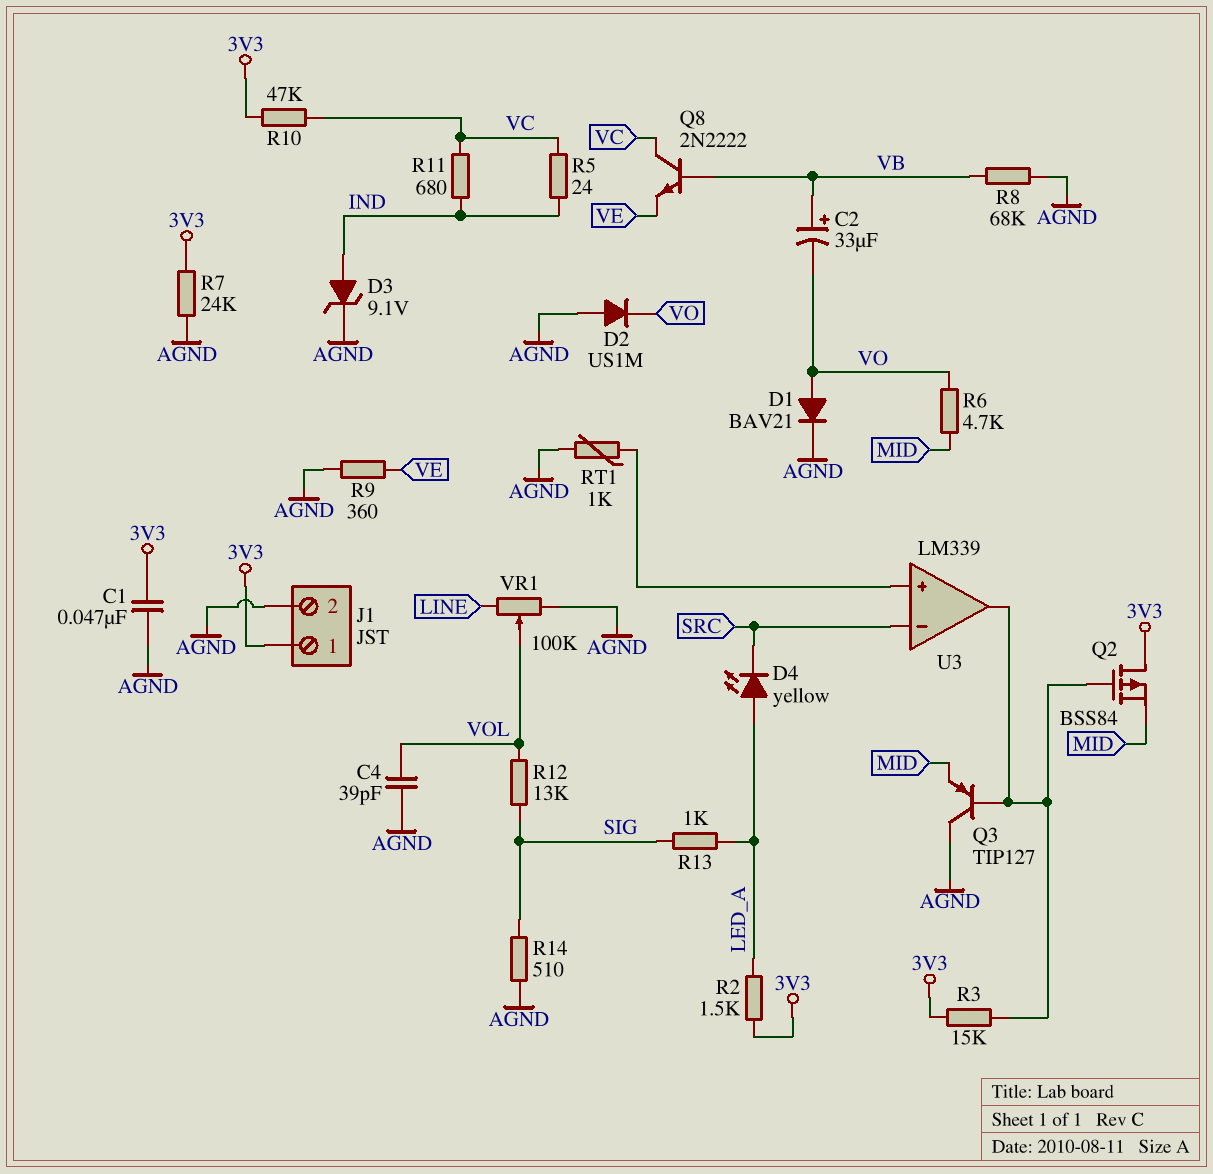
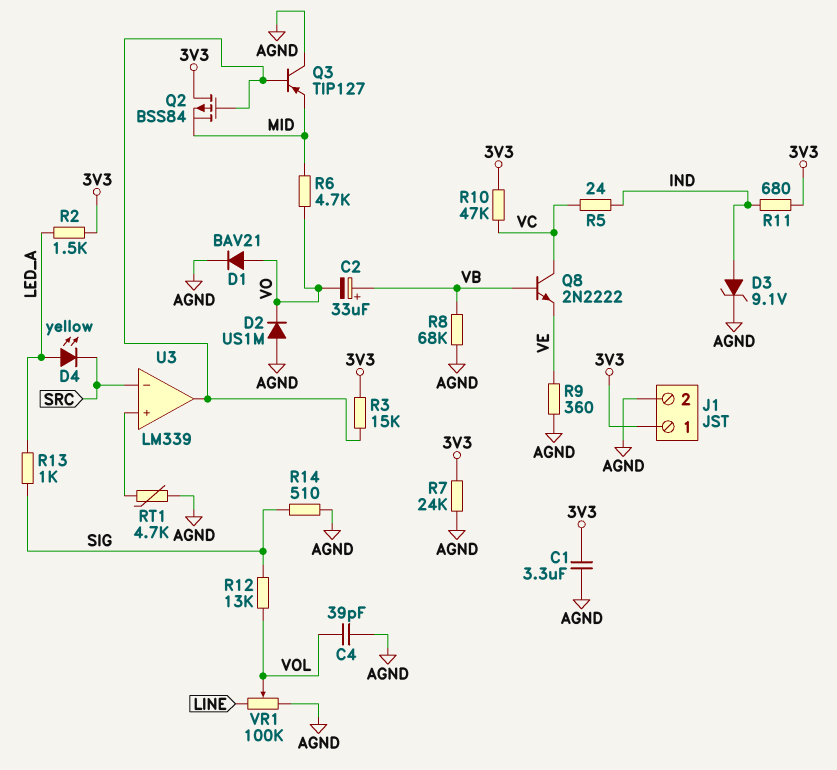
C1: 47nF (3V3, AGND) -> 3.3uF (3V3, AGND)
R11: 680 (IND, VC) -> 680 (3V3, IND)
RT1: 1k (AGND, U3/in+) -> 4.7k (AGND, U3/in+)

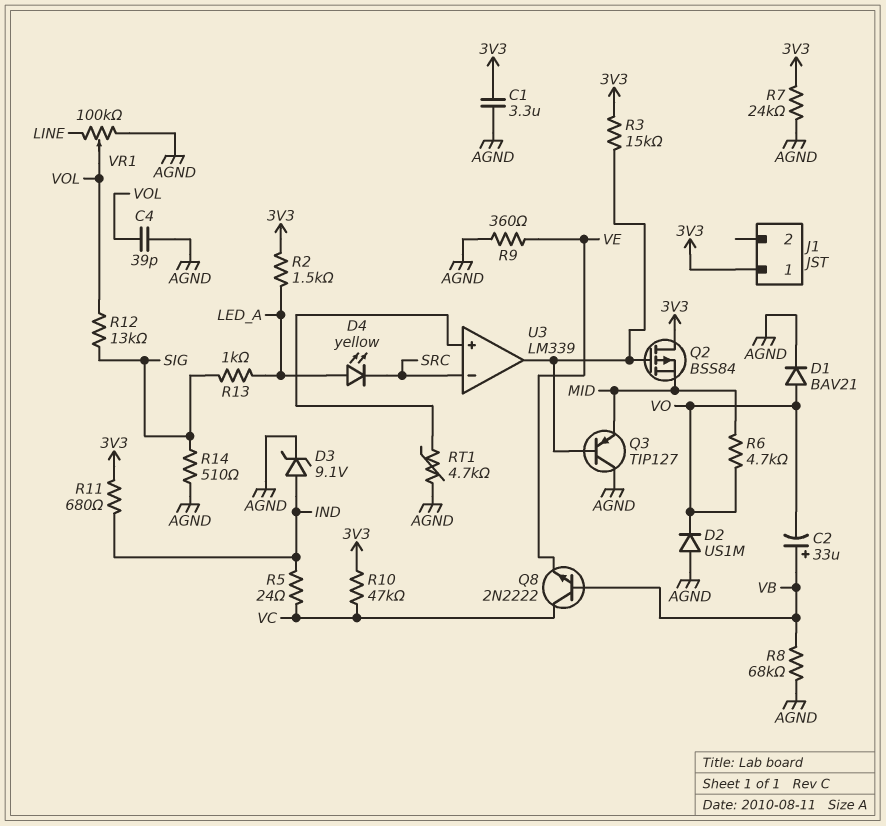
J1 pin 2: AGND -> none

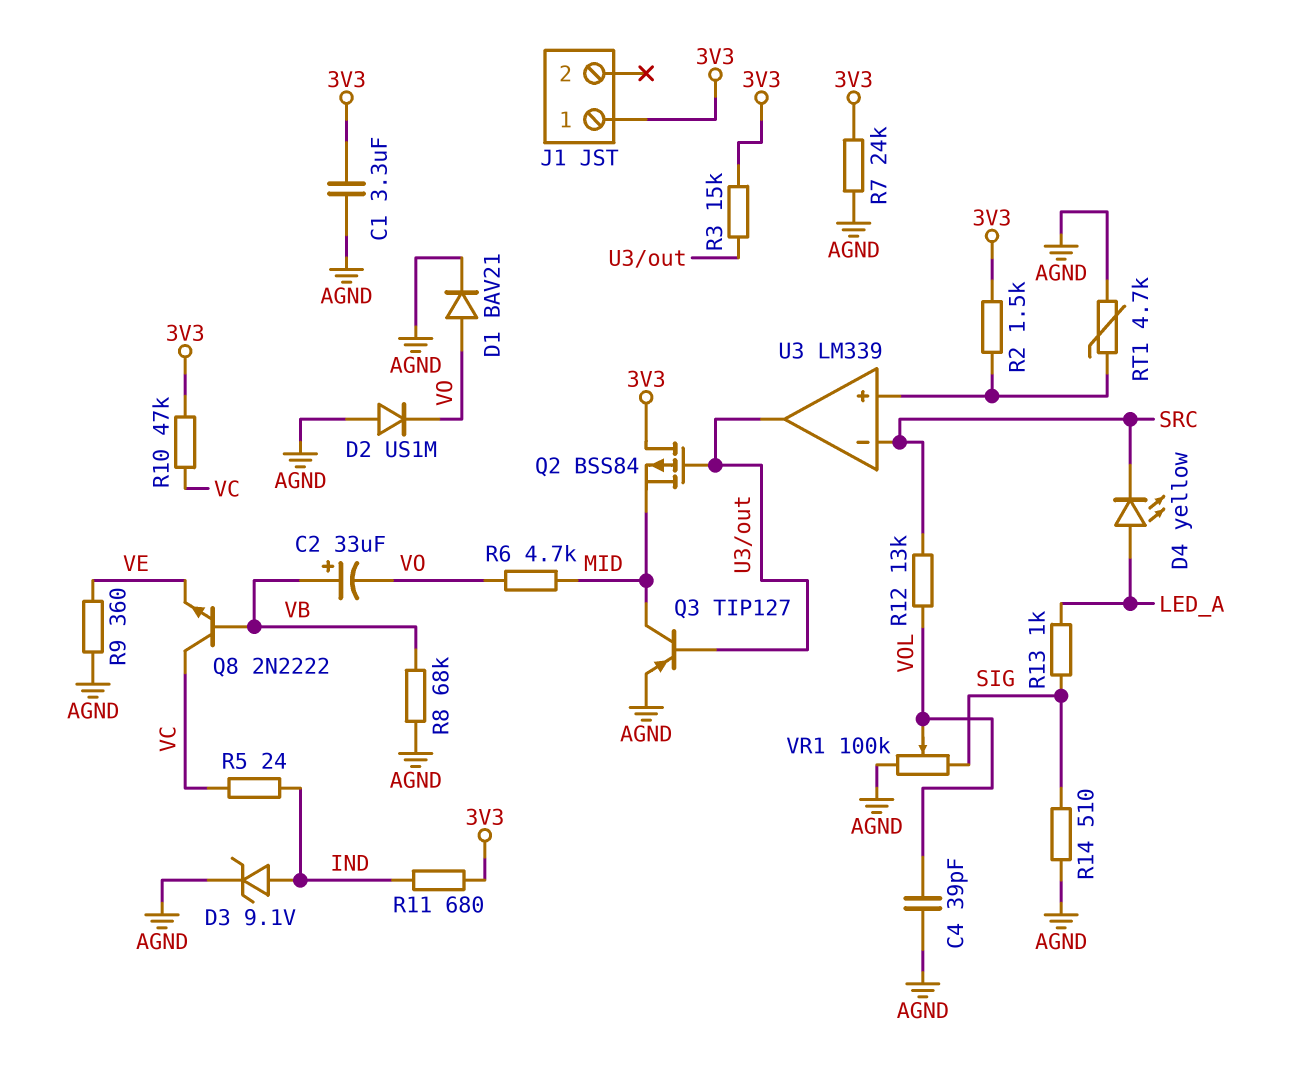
Q3: PNP TIP127 (B U3/out, C AGND, E MID) -> PNP TIP127 (B U3/out, C MID, E AGND)
R2: 1.5k (3V3, LED_A) -> 1.5k (3V3, U3/in+)
R12: 13k (SIG, VOL) -> 13k (SRC, VOL)
VR1: 100k (AGND, LINE, wiper VOL) -> 100k (AGND, SIG, wiper VOL)

